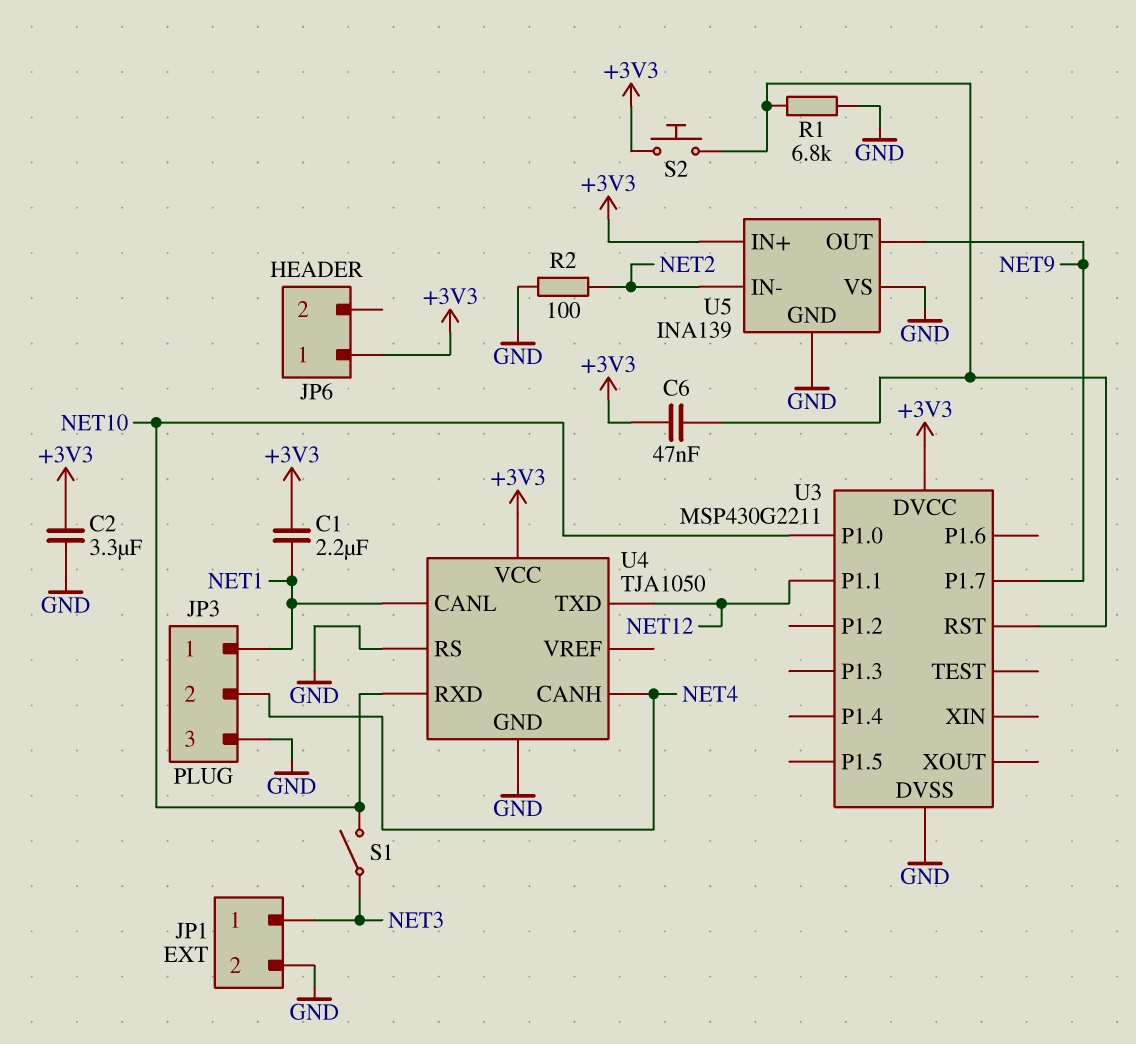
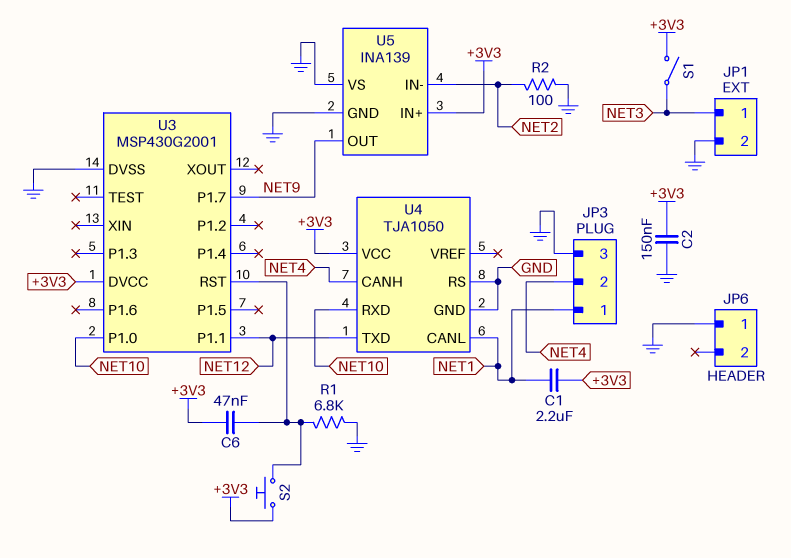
C2: 3.3uF (+3V3, GND) -> 150nF (+3V3, GND)
JP6 pin 1: +3V3 -> GND
S1: switch (NET3, NET10) -> switch (+3V3, NET3)
U3: MSP430G2211 -> MSP430G2001

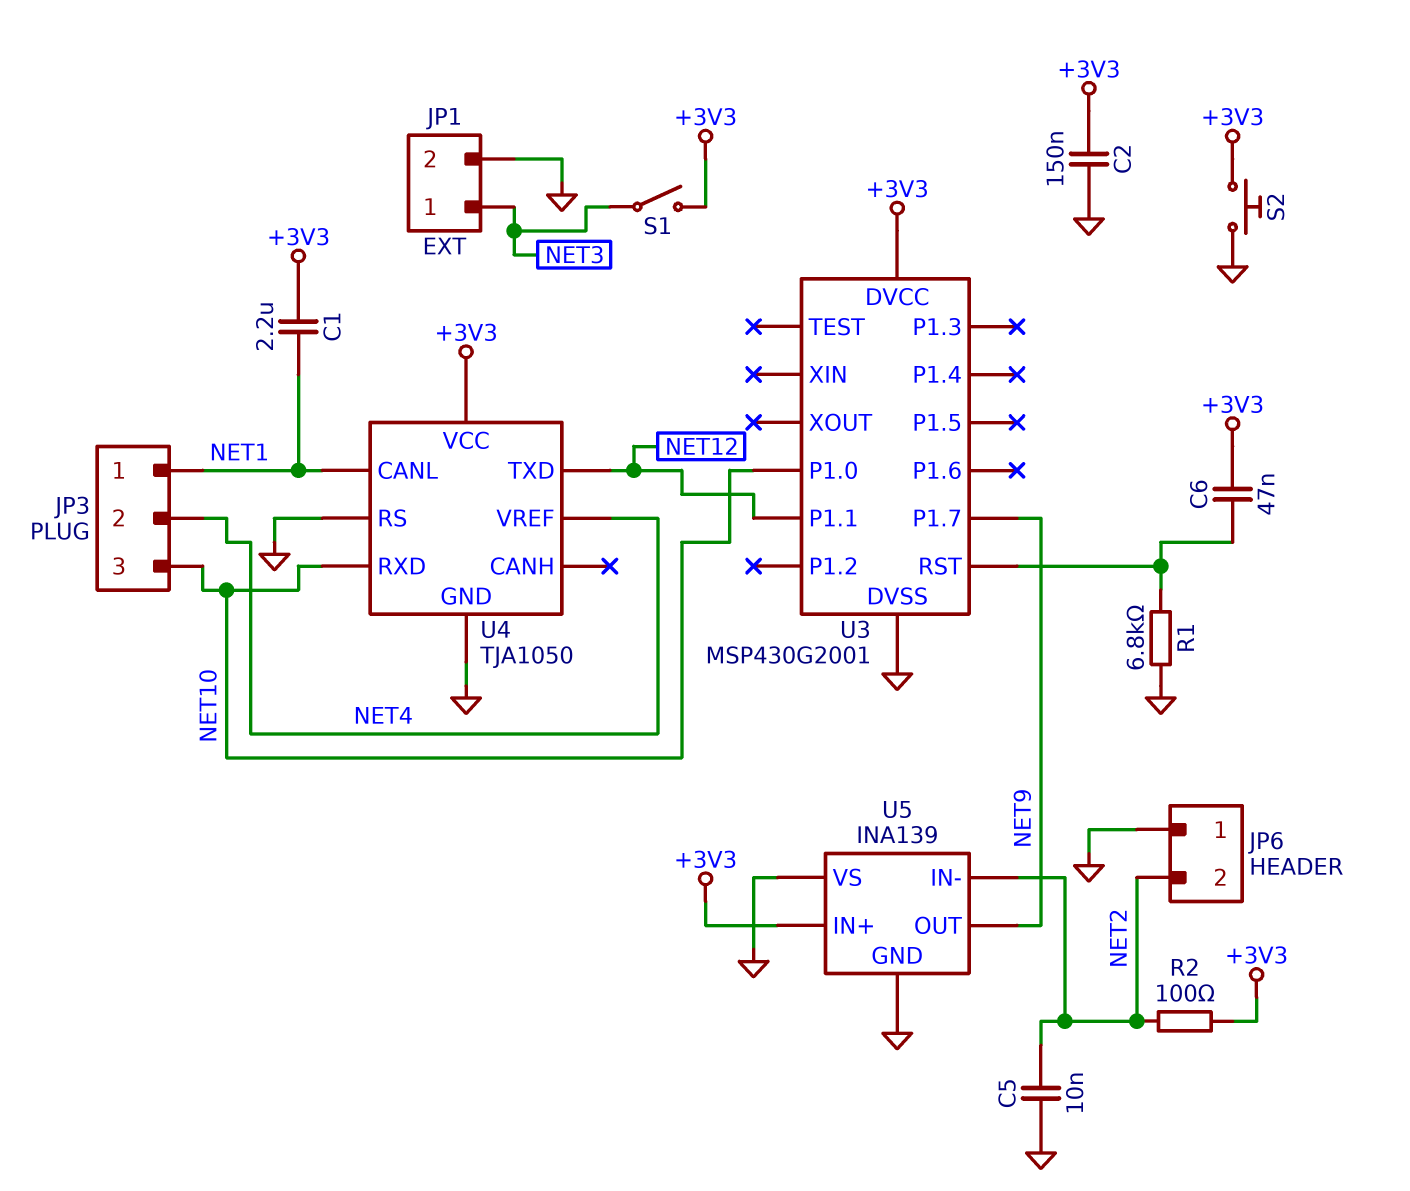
C5: none -> 10nF (GND, NET2)
JP3 pin 3: GND -> NET10
JP6 pin 2: none -> NET2
R2: 100 (GND, NET2) -> 100 (+3V3, NET2)
S2: button (+3V3, U3/RST) -> button (+3V3, GND)
U4 pin CANH: NET4 -> none
U4 pin VREF: none -> NET4

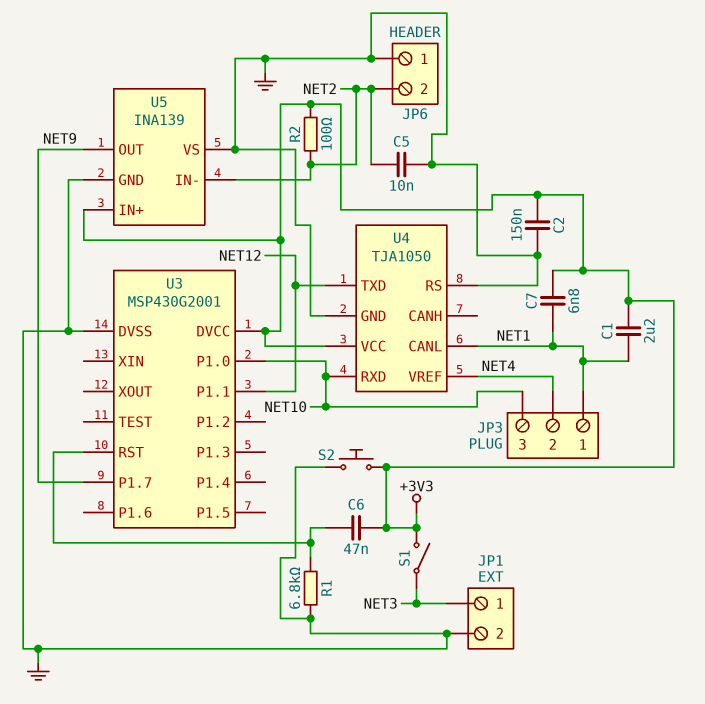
C7: none -> 6.8nF (+3V3, NET1)

